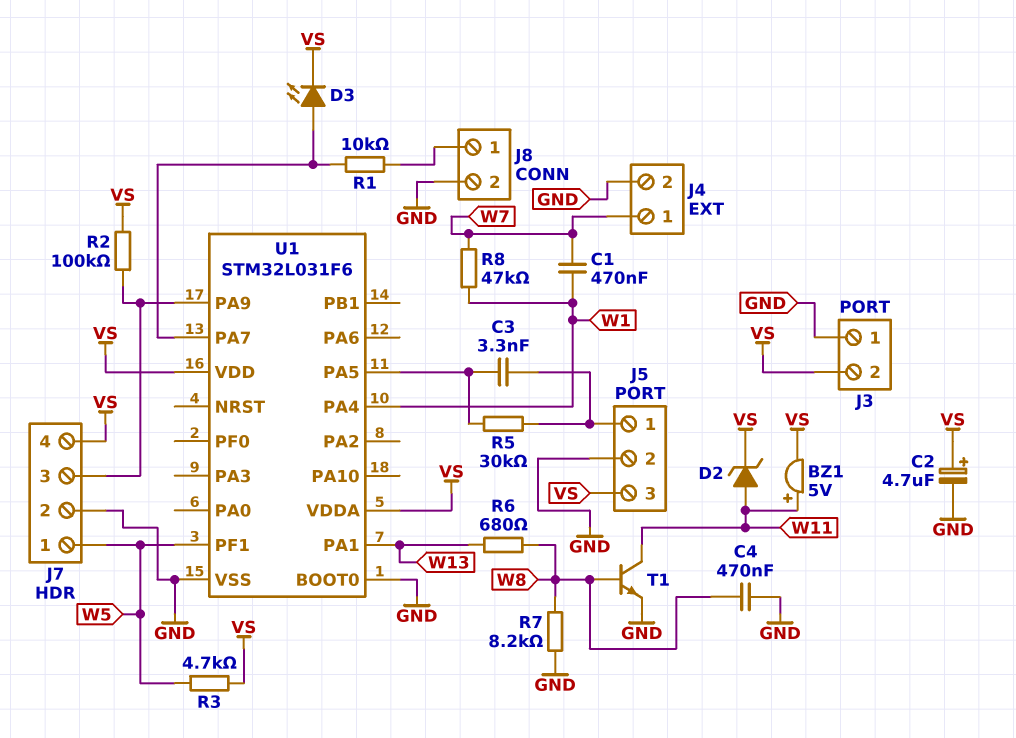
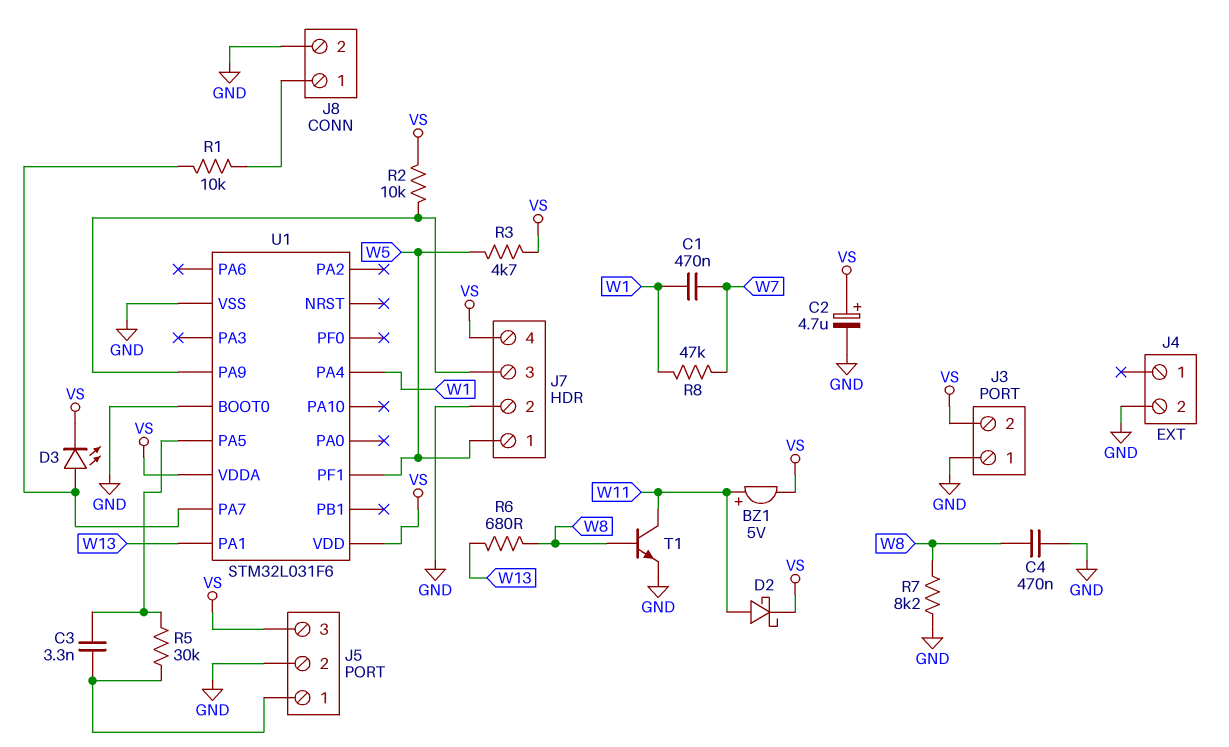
D2: zener (A W11, K VS) -> schottky (A W11, K VS)
J4 pin 1: W7 -> none
R2: 100k (J7/3, VS) -> 10k (J7/3, VS)

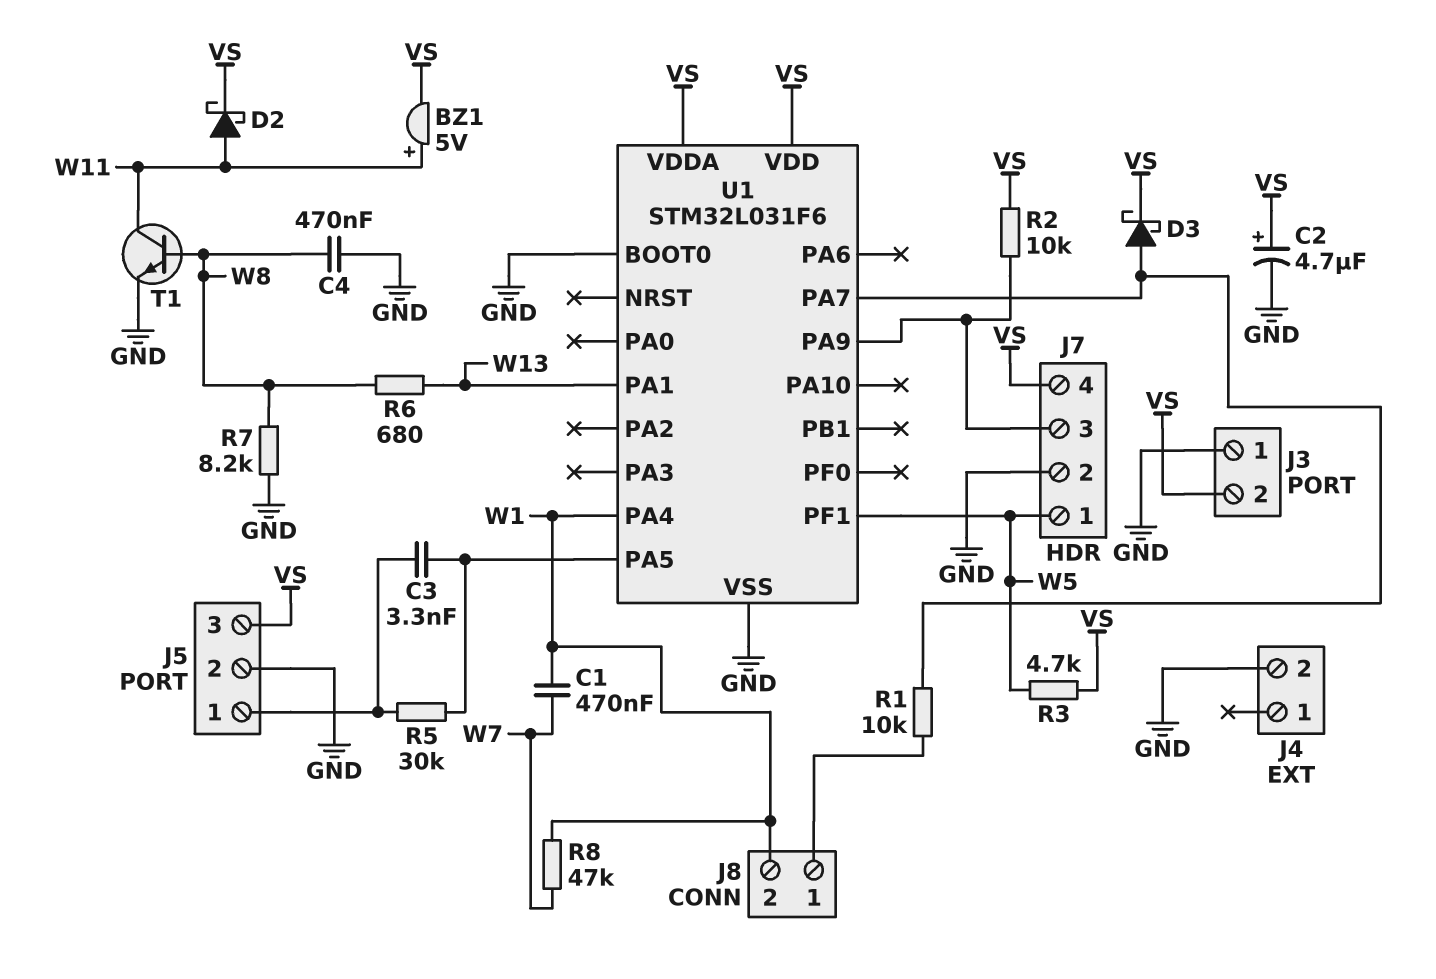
D3: LED (A U1/PA7, K VS) -> schottky (A U1/PA7, K VS)
J8 pin 2: GND -> W1

